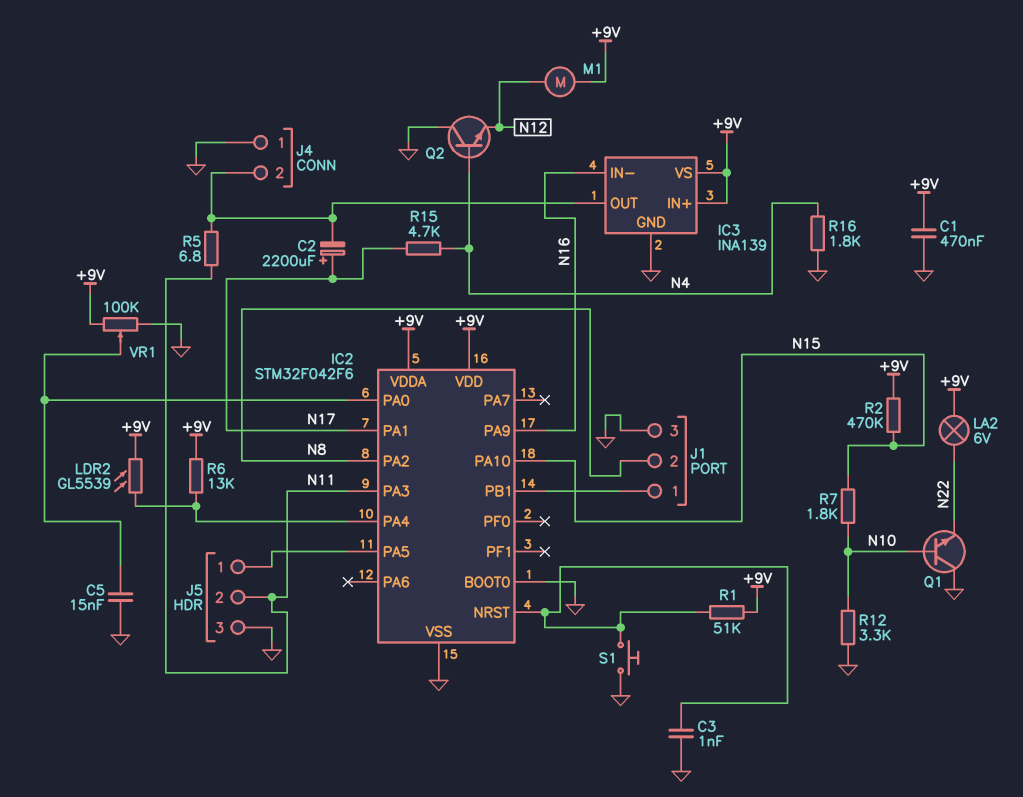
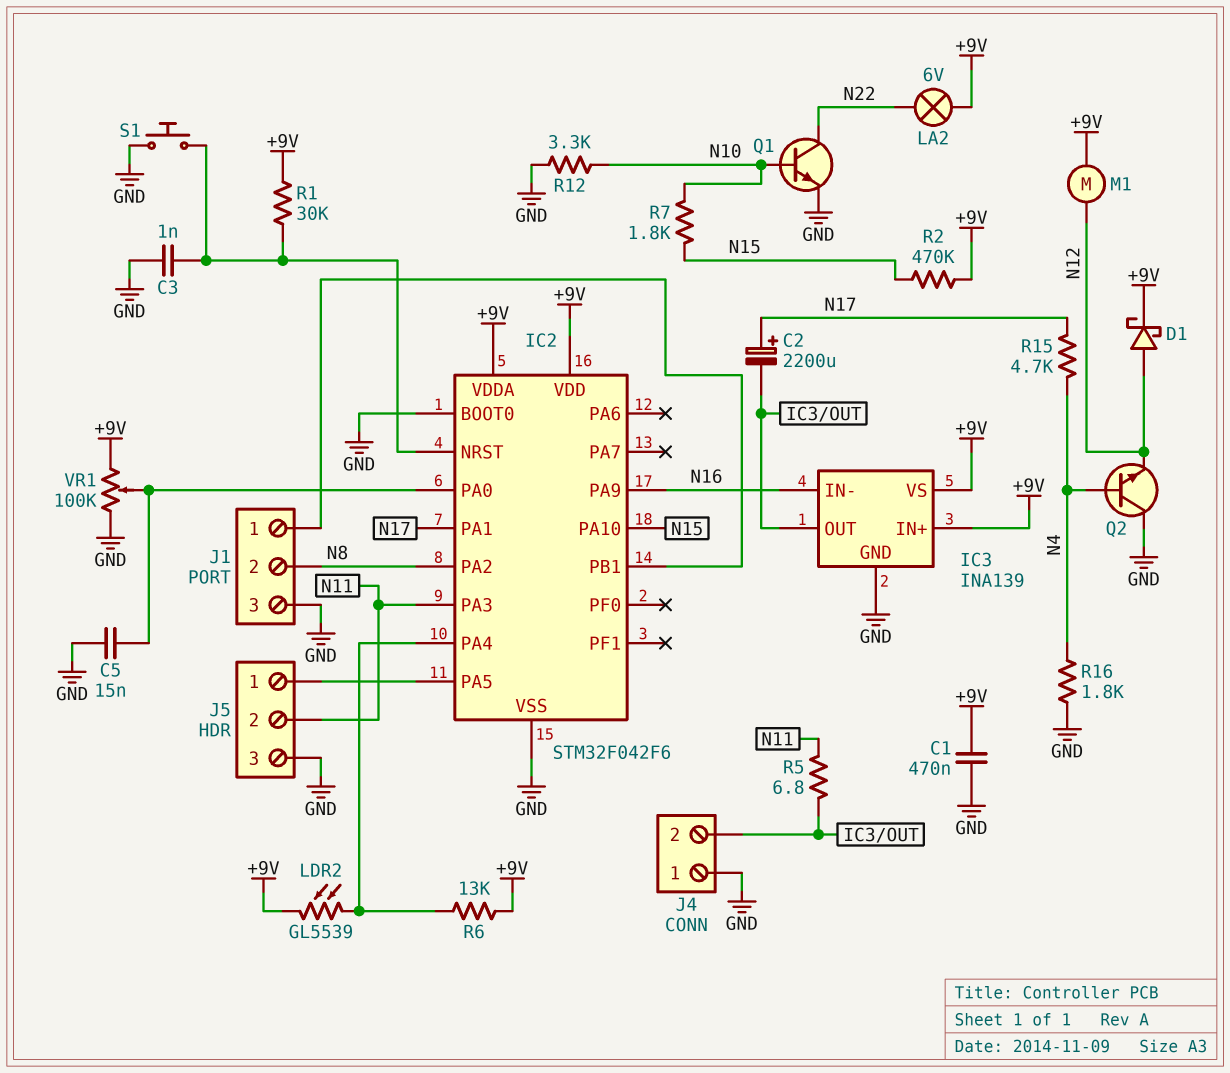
D1: none -> schottky (A N12, K +9V)
Q1: NPN (B N10, C GND, E N22) -> NPN (B N10, C N22, E GND)
R1: 51k (+9V, IC2/NRST) -> 30k (+9V, IC2/NRST)

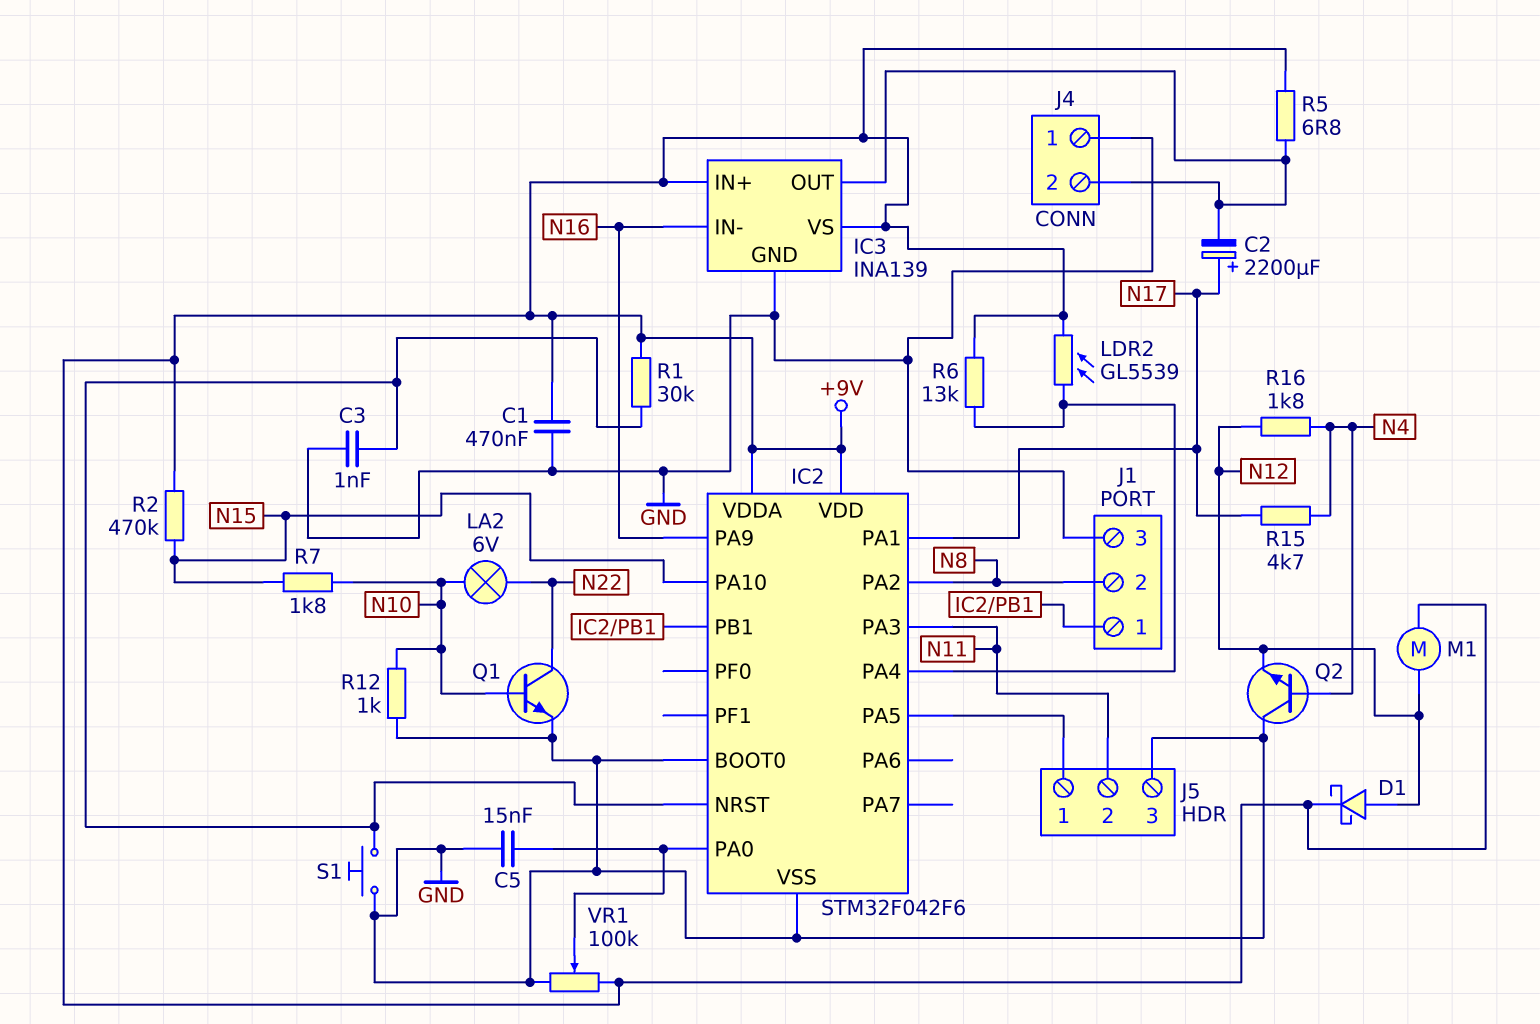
LA2: lamp 6V (+9V, N22) -> lamp 6V (N10, N22)
R5: 6.8 (IC3/OUT, N11) -> 6.8 (+9V, IC3/OUT)
R12: 3.3k (GND, N10) -> 1k (GND, N10)
R16: 1.8k (GND, N4) -> 1.8k (N4, N12)

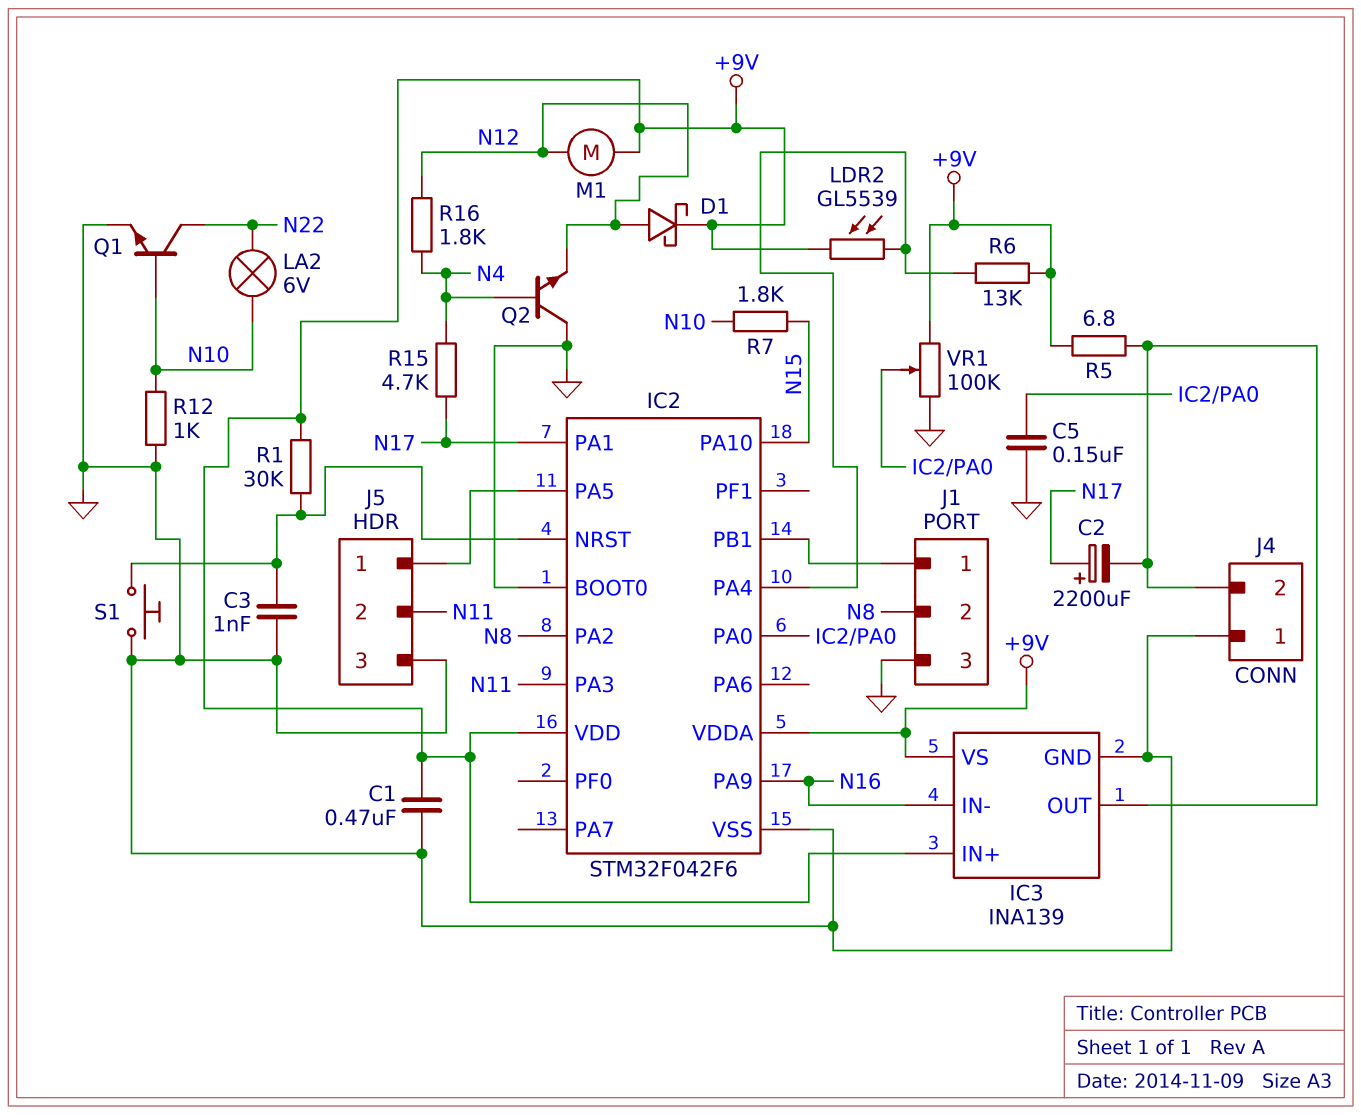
C5: 15nF (GND, IC2/PA0) -> 150nF (GND, IC2/PA0)
R2: 470k (+9V, N15) -> none

